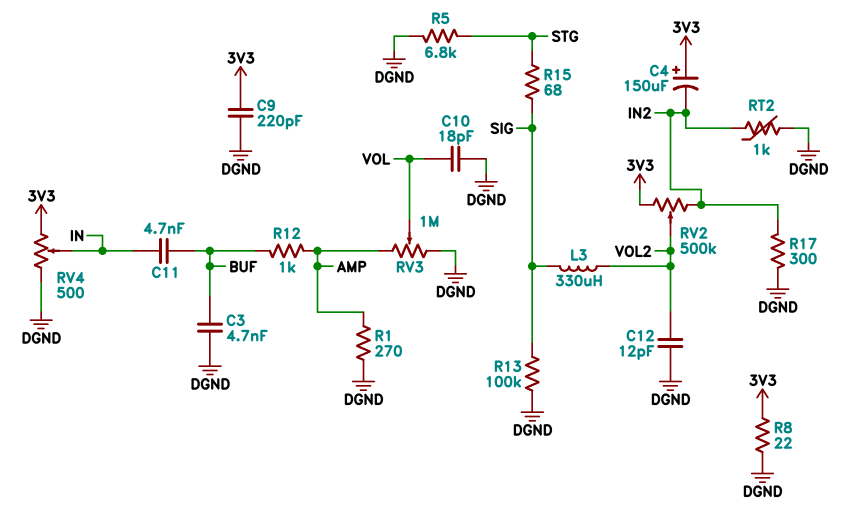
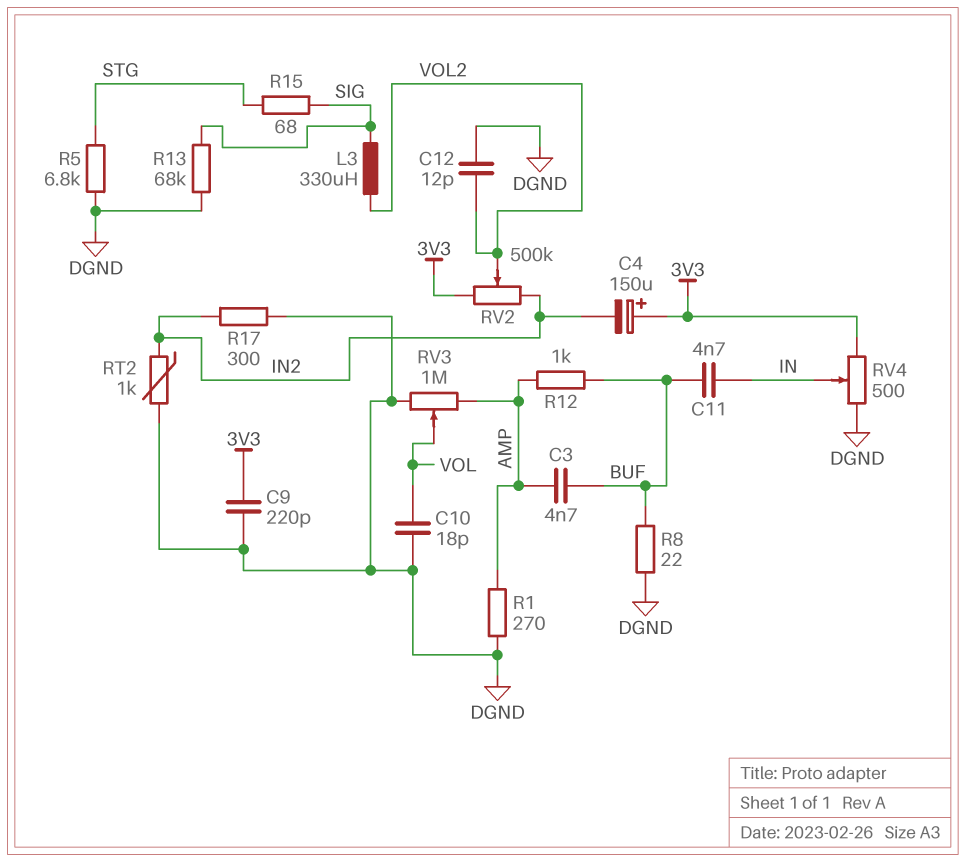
C3: 4.7nF (BUF, DGND) -> 4.7nF (AMP, BUF)
R8: 22 (3V3, DGND) -> 22 (BUF, DGND)
R13: 100k (DGND, SIG) -> 68k (DGND, SIG)

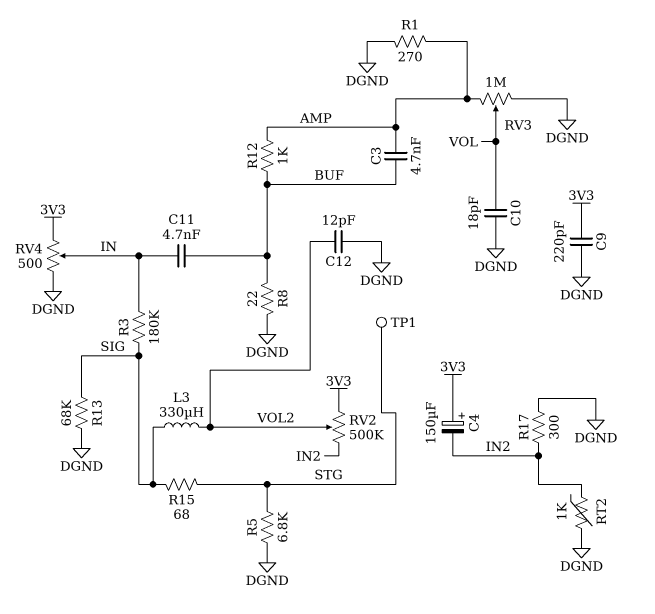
R3: none -> 180k (IN, SIG)
TP1: none -> test point (STG)

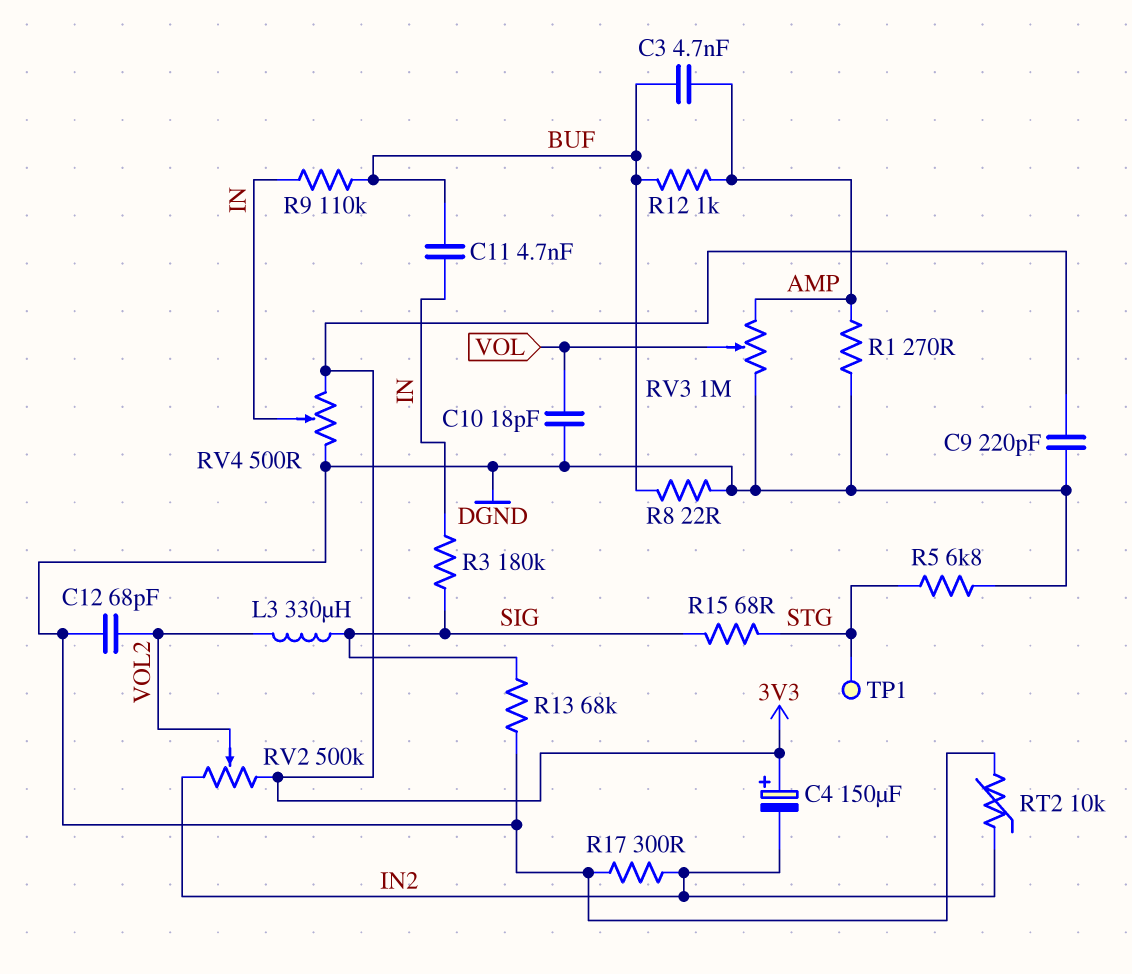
C12: 12pF (DGND, VOL2) -> 68pF (DGND, VOL2)
R9: none -> 110k (BUF, IN)
RT2: 1k (DGND, IN2) -> 10k (DGND, IN2)

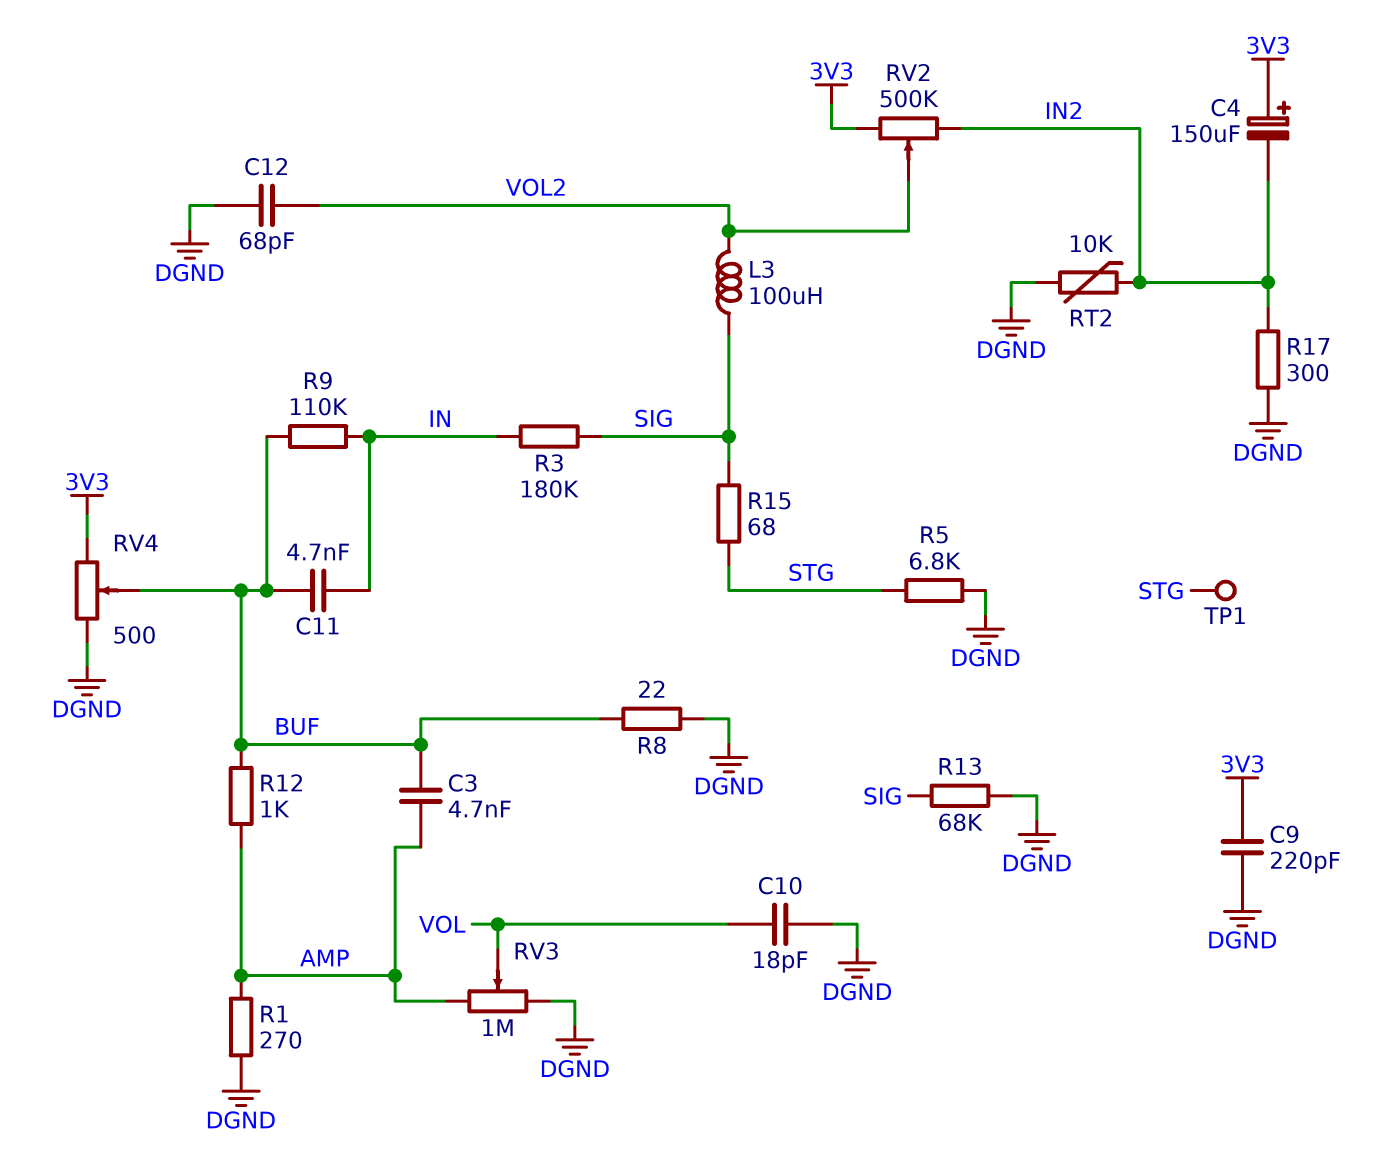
L3: 330uH (SIG, VOL2) -> 100uH (SIG, VOL2)
RV4: 500 (3V3, DGND, wiper IN) -> 500 (3V3, DGND, wiper BUF)

